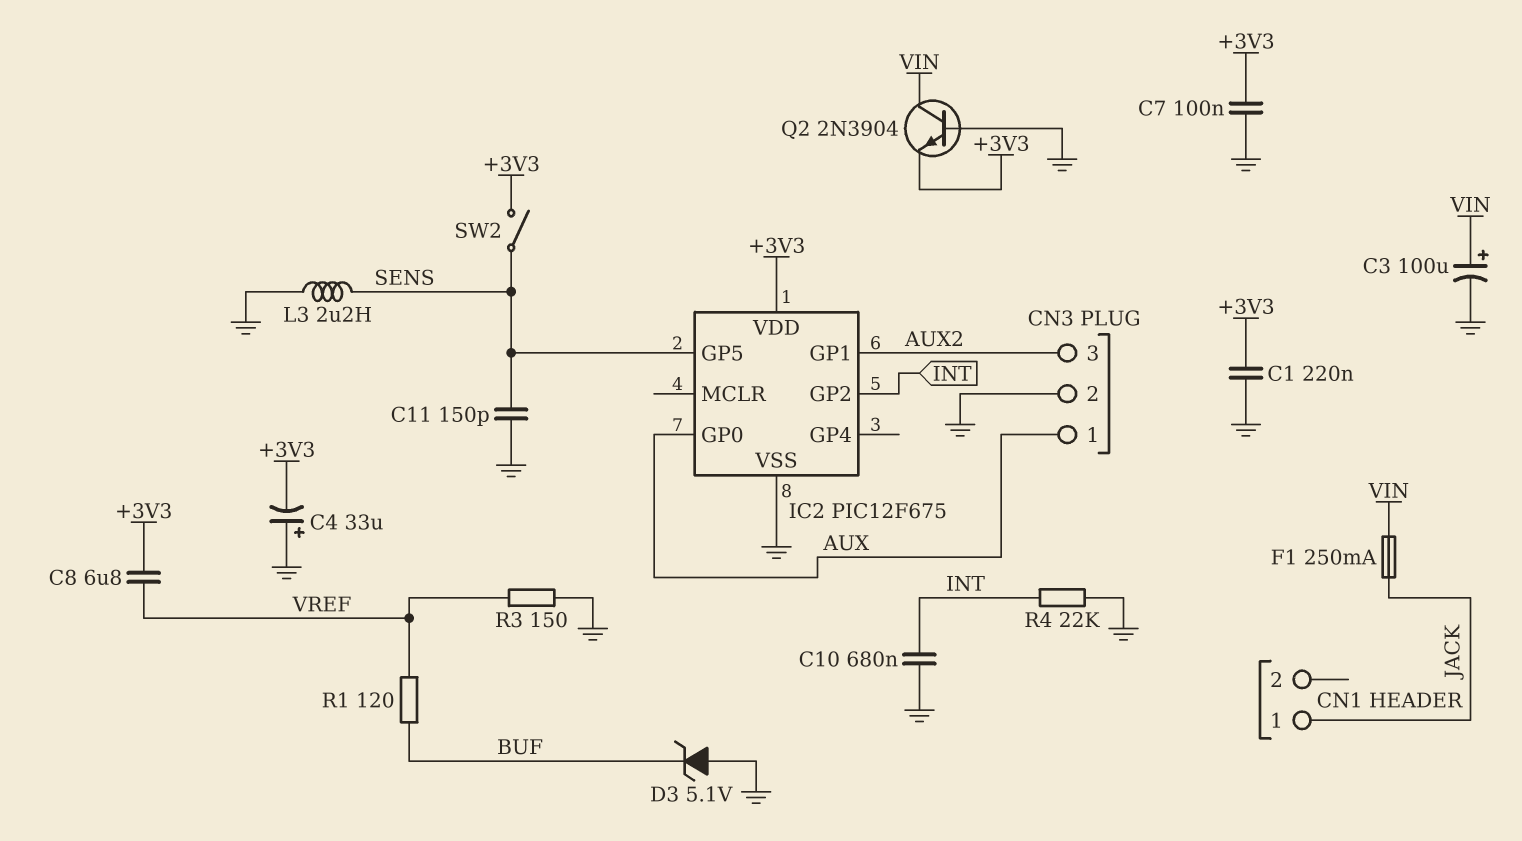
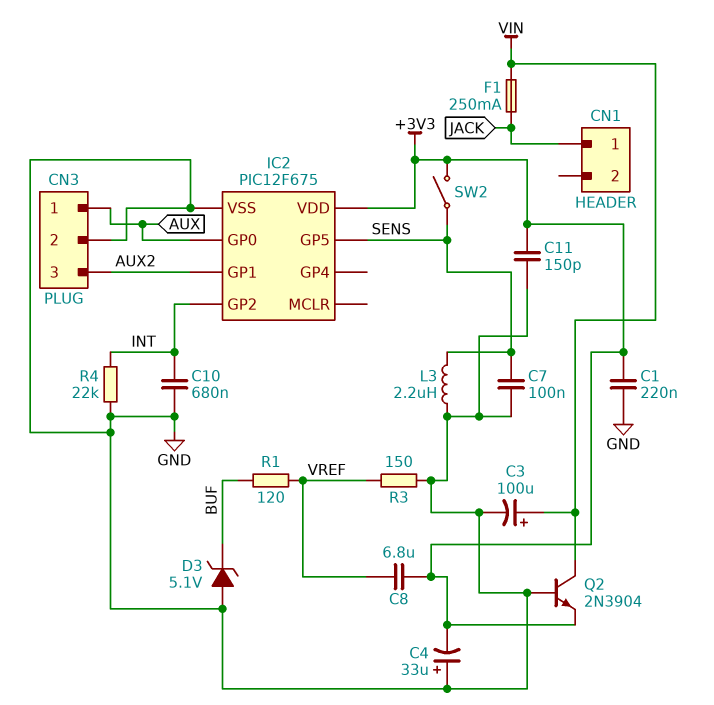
C7: 100nF (+3V3, GND) -> 100nF (GND, SENS)
C11: 150pF (GND, SENS) -> 150pF (+3V3, GND)

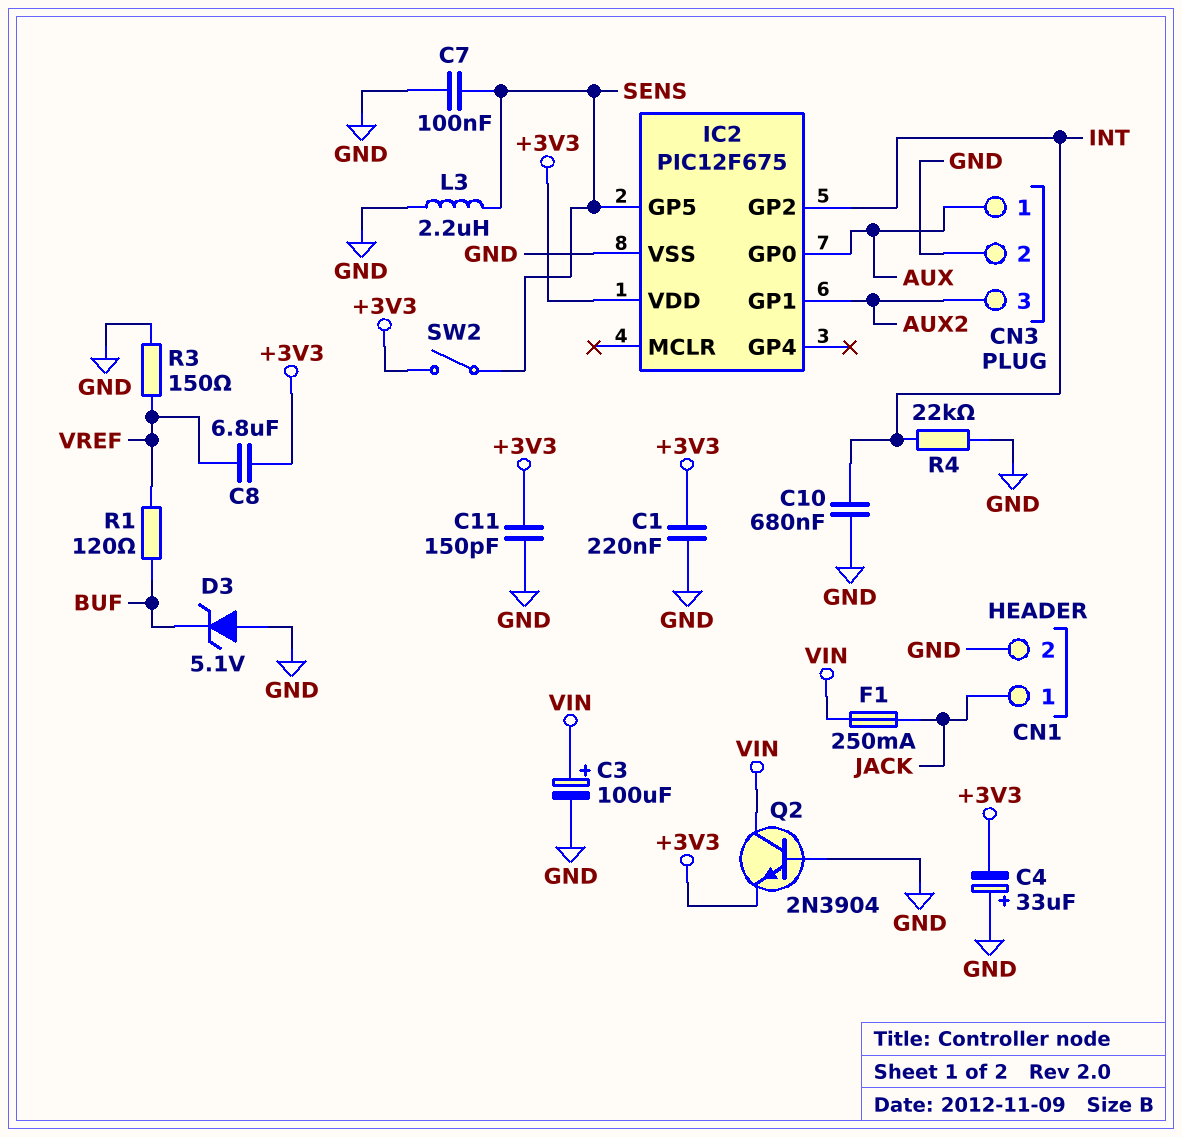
CN1 pin 2: none -> GND

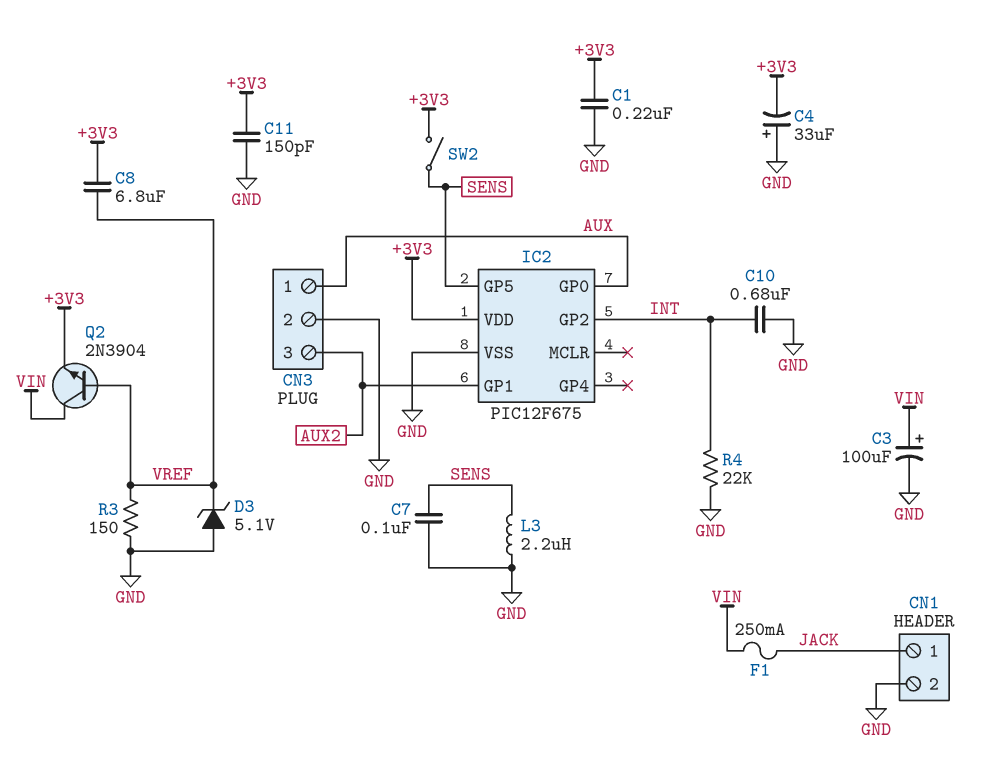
D3: zener 5.1V (A GND, K BUF) -> zener 5.1V (A GND, K VREF)
Q2: NPN 2N3904 (B GND, C VIN, E +3V3) -> NPN 2N3904 (B VREF, C VIN, E +3V3)
R1: 120 (BUF, VREF) -> none

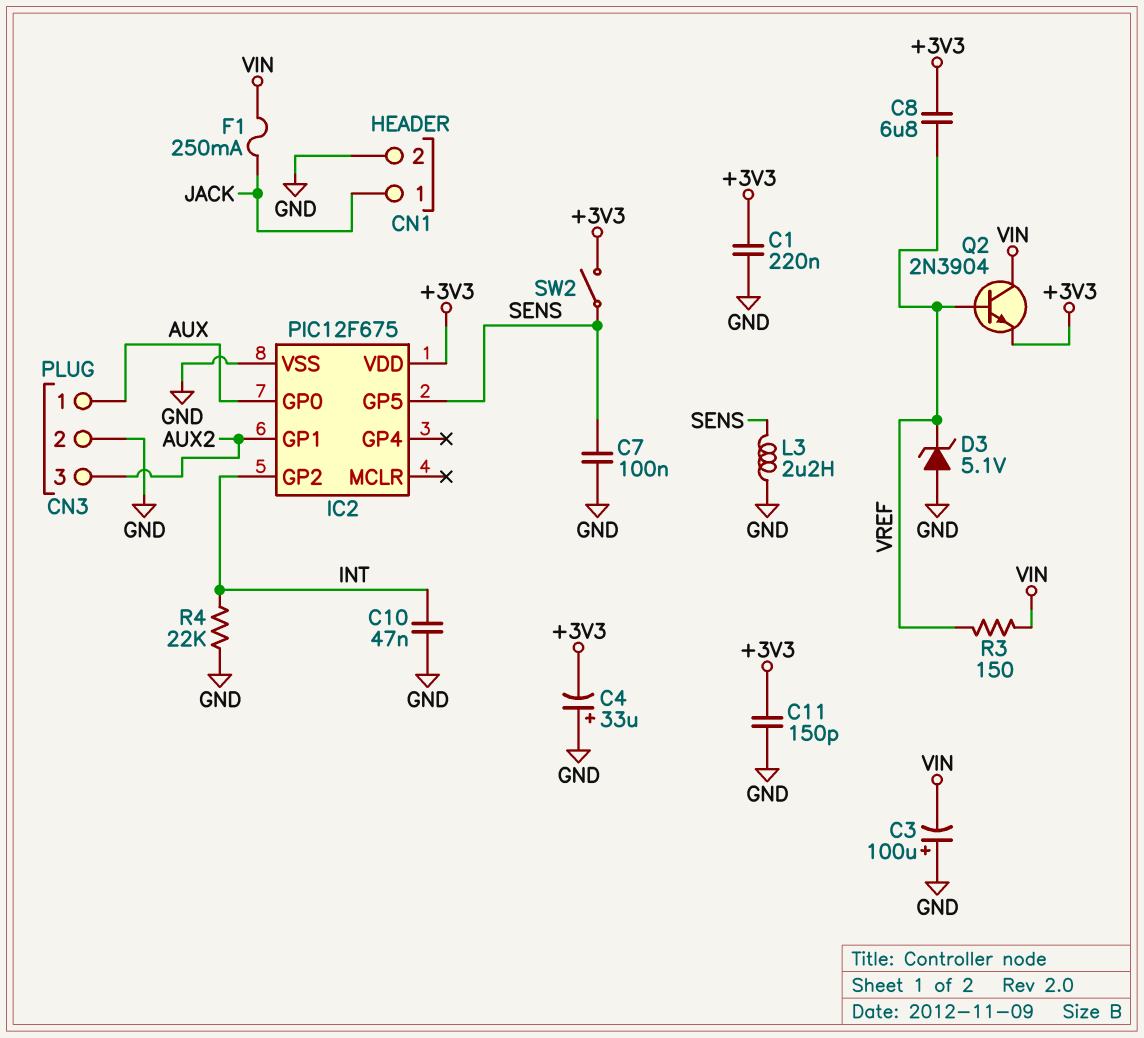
C3: 100uF (plus VIN, minus GND) -> 100uF (plus GND, minus VIN)
C10: 680nF (GND, INT) -> 47nF (GND, INT)
R3: 150 (GND, VREF) -> 150 (VIN, VREF)

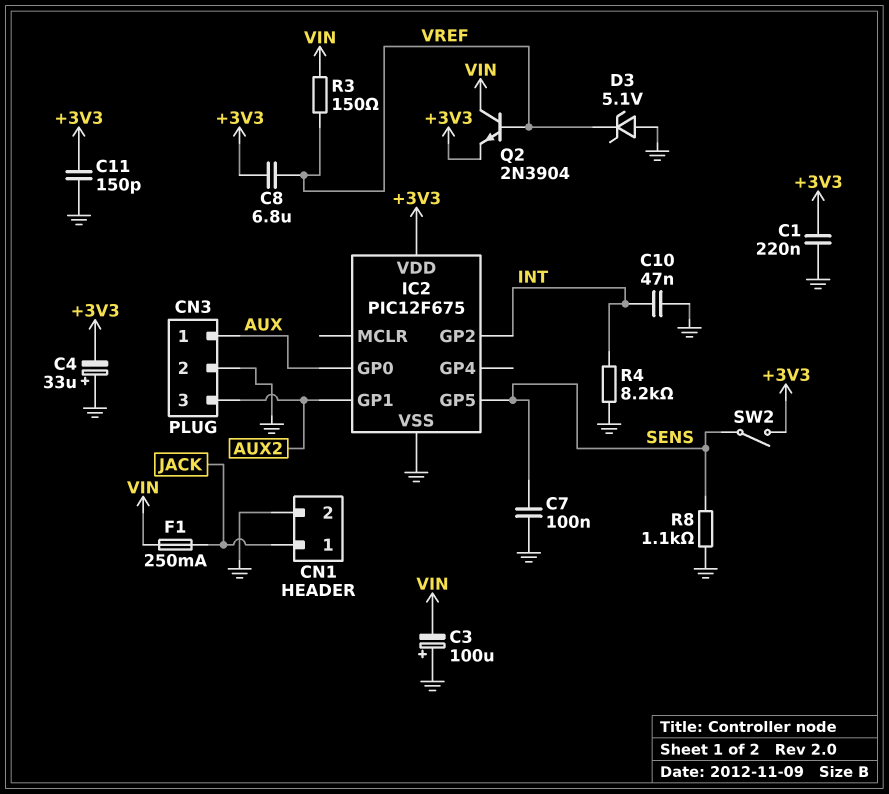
L3: 2.2uH (GND, SENS) -> none
R4: 22k (GND, INT) -> 8.2k (GND, INT)
R8: none -> 1.1k (GND, SENS)

